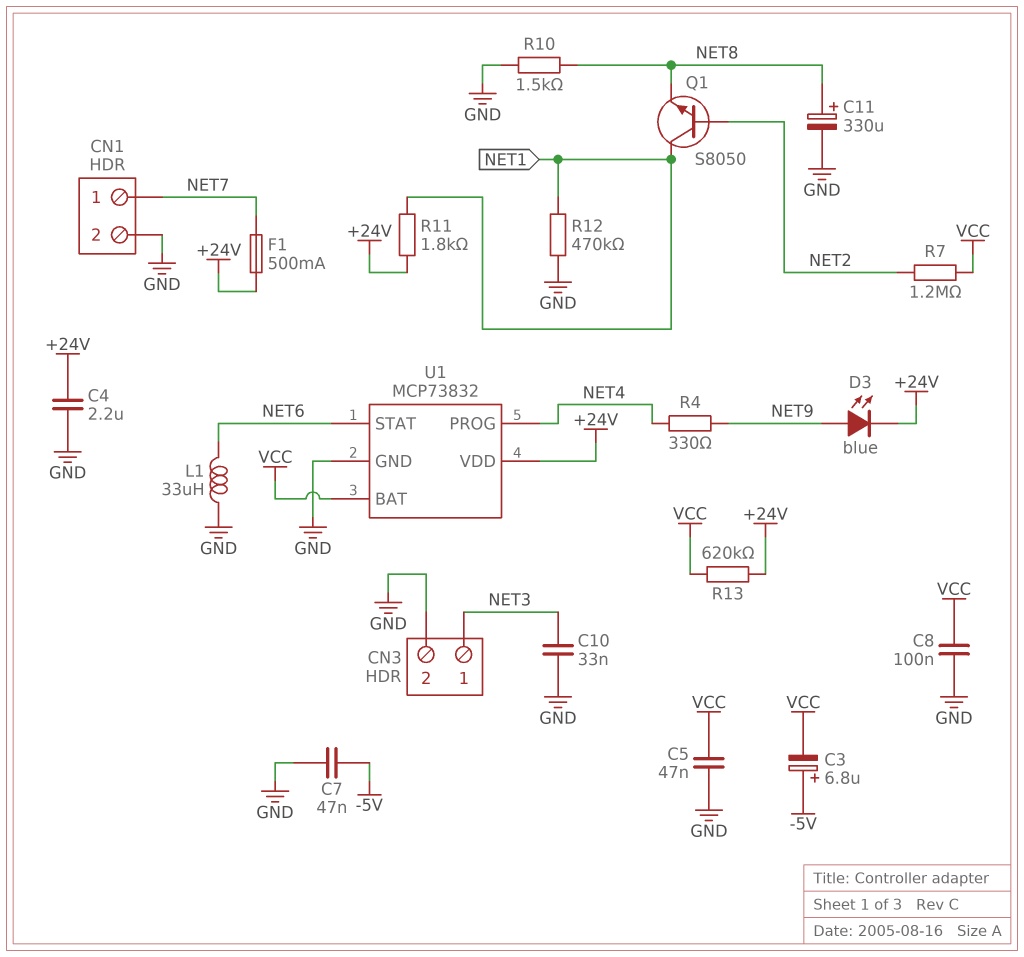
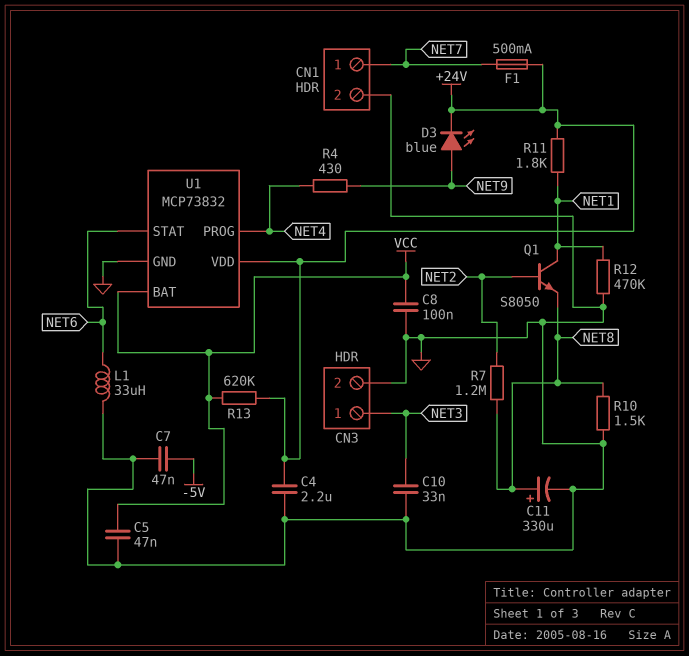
C3: 6.8uF (plus -5V, minus VCC) -> none
R4: 330 (NET4, NET9) -> 430 (NET4, NET9)
R7: 1.2M (NET2, VCC) -> 1.2M (NET2, NET8)

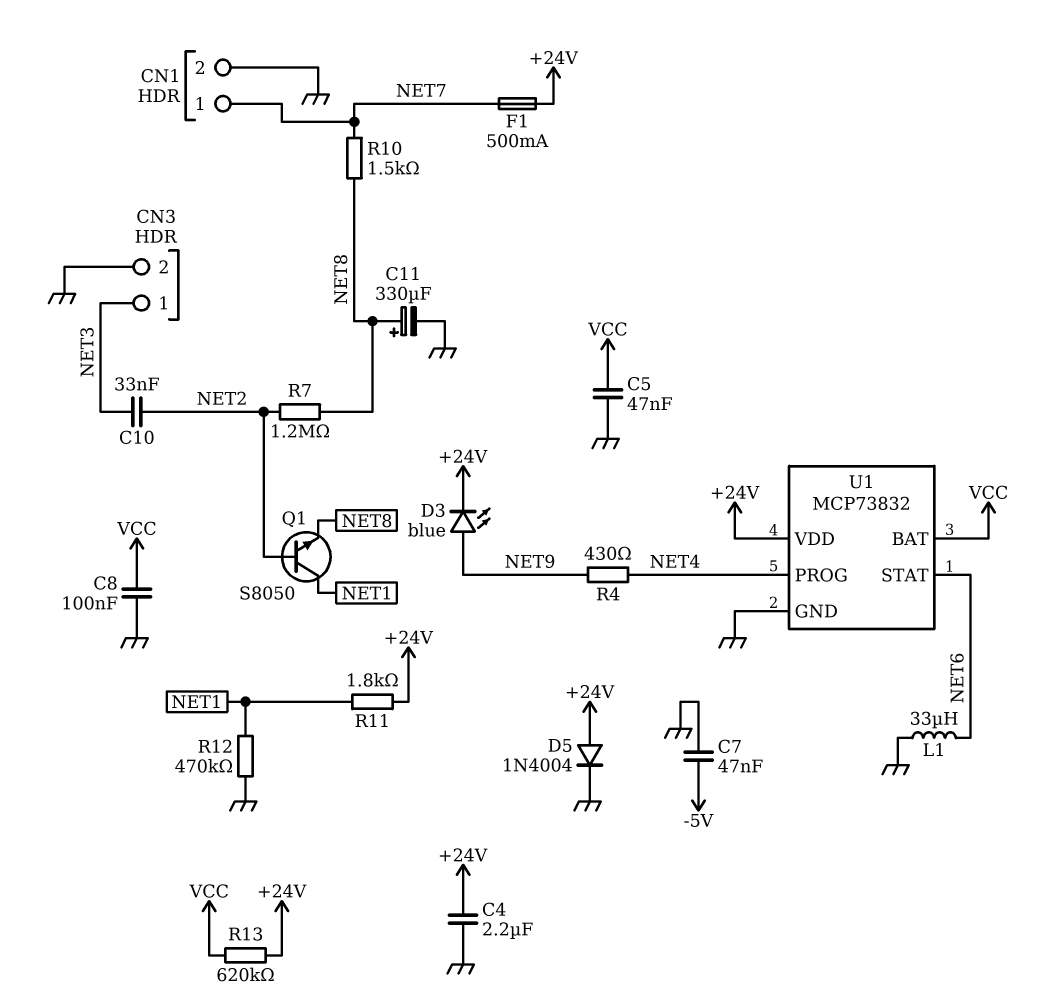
C10: 33nF (GND, NET3) -> 33nF (NET2, NET3)
D5: none -> diode 1N4004 (A +24V, K GND)
R10: 1.5k (GND, NET8) -> 1.5k (NET7, NET8)

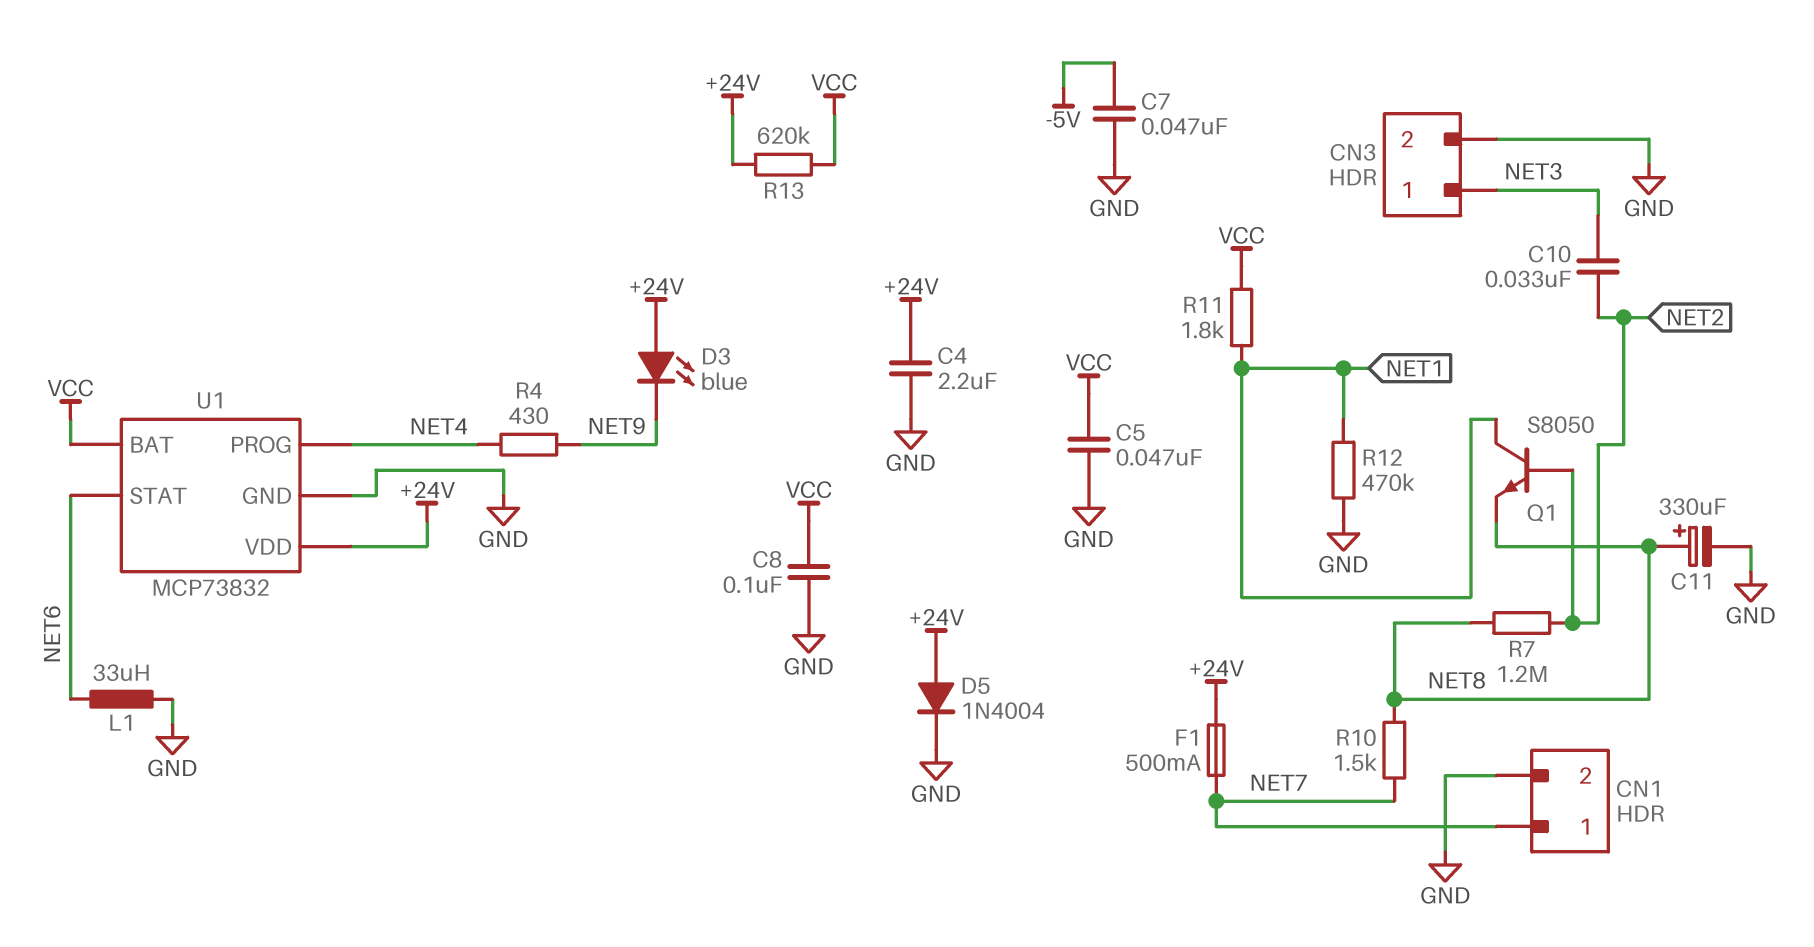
D3: LED blue (A NET9, K +24V) -> LED blue (A +24V, K NET9)
R11: 1.8k (+24V, NET1) -> 1.8k (NET1, VCC)

